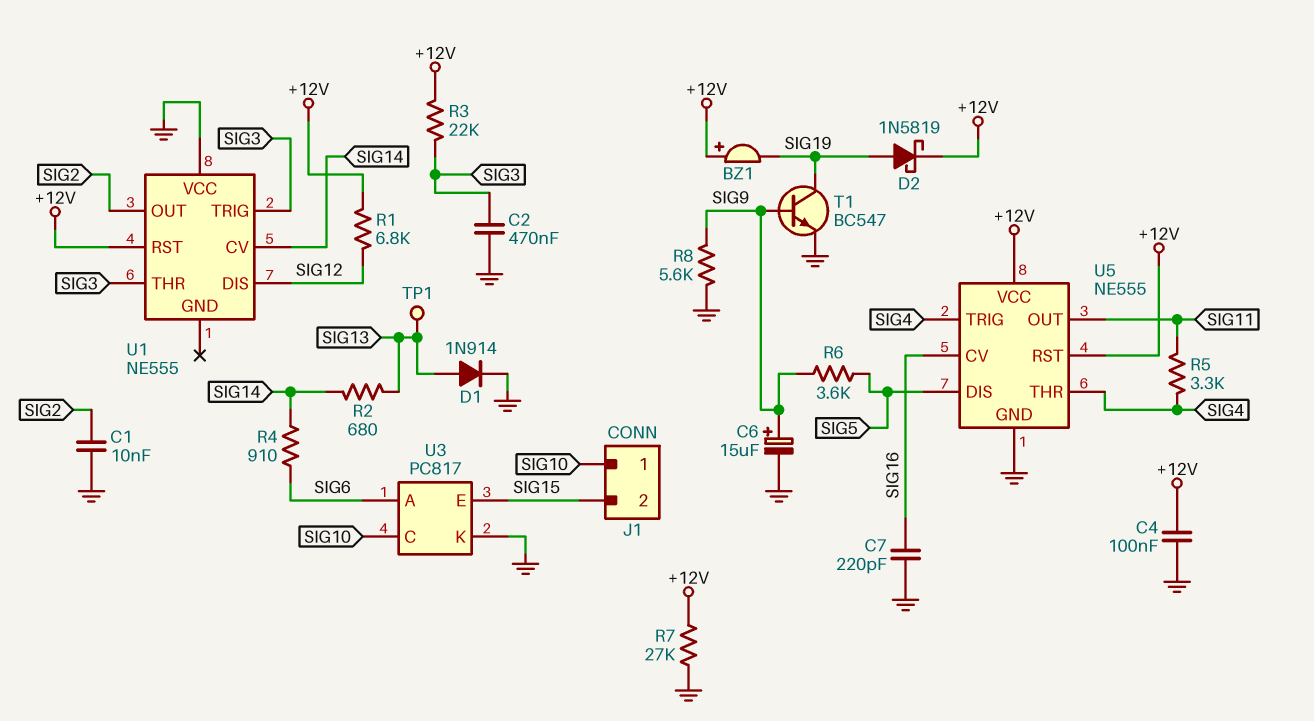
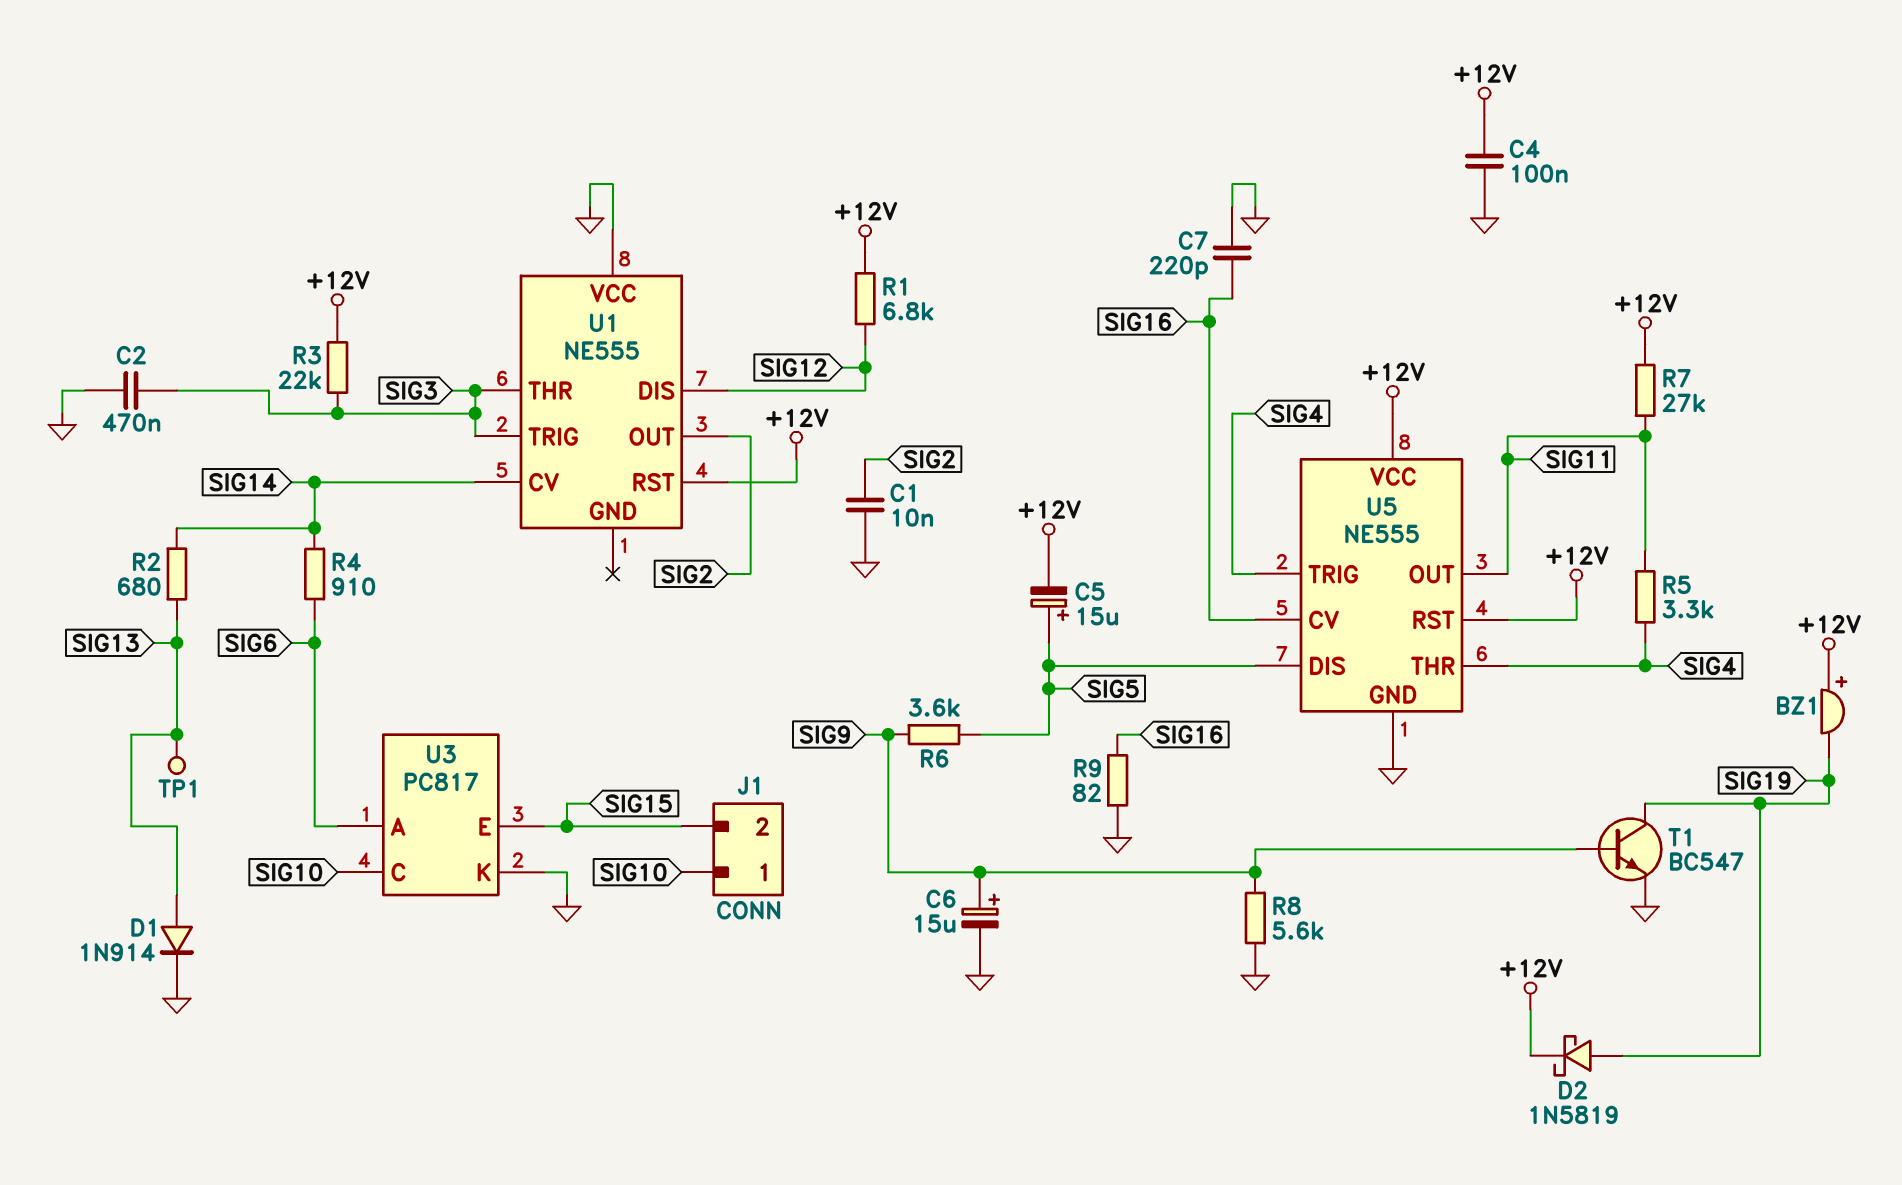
C5: none -> 15uF (plus SIG5, minus +12V)
R7: 27k (+12V, GND) -> 27k (+12V, SIG11)
R9: none -> 82 (GND, SIG16)

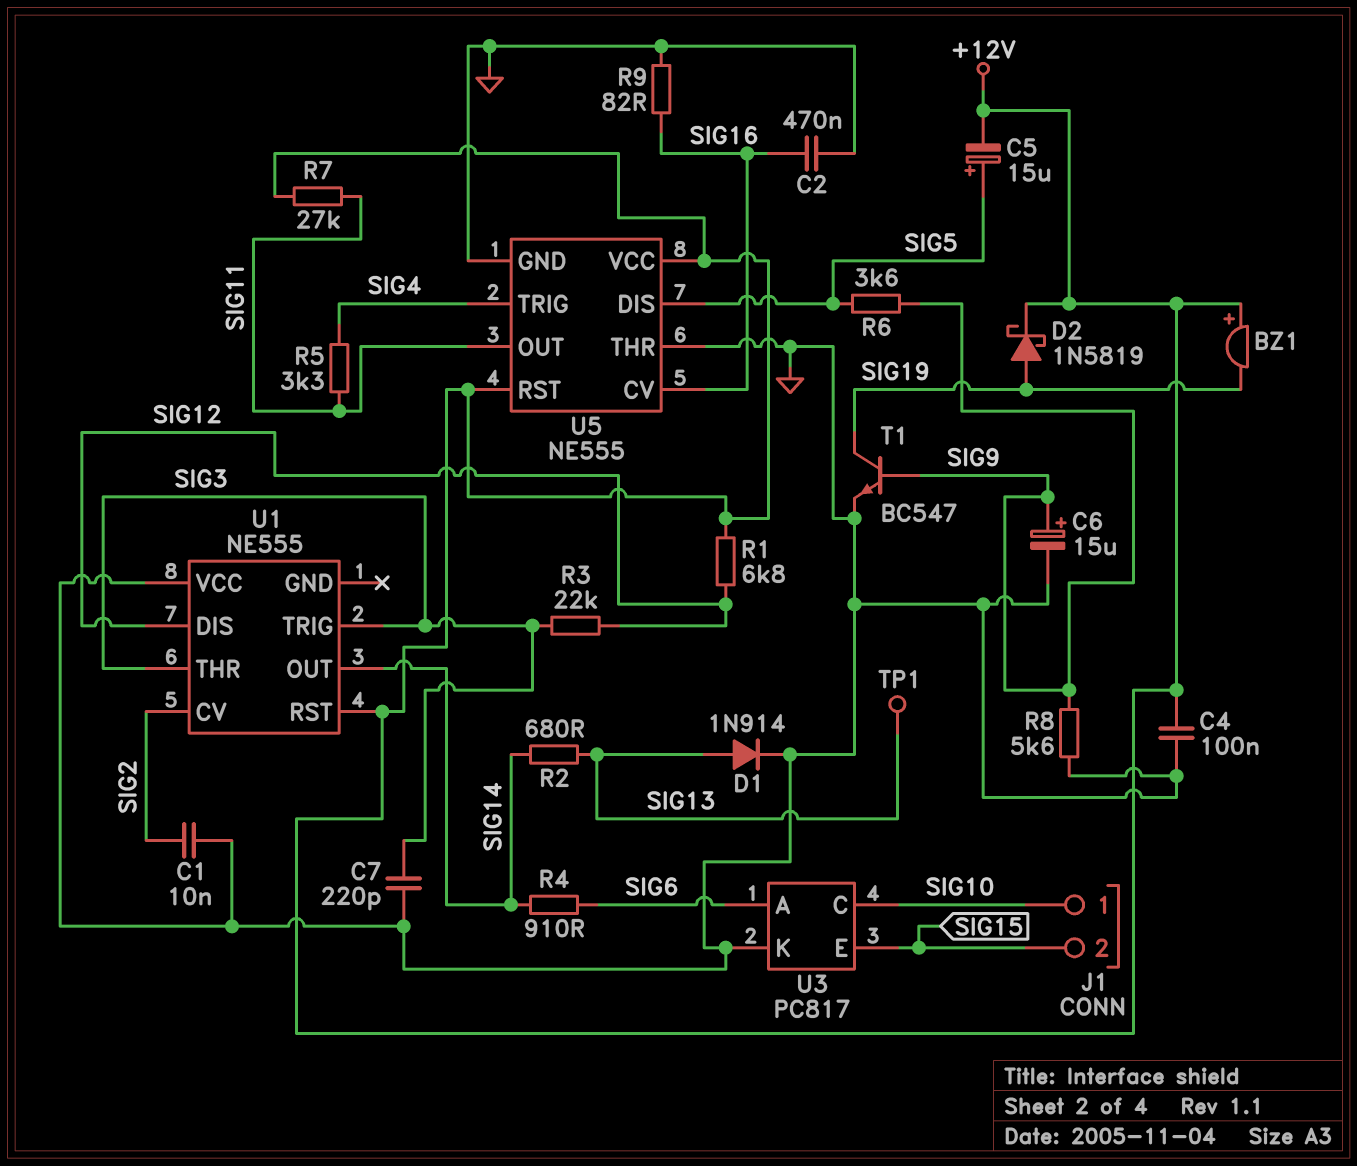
C2: 470nF (GND, SIG3) -> 470nF (GND, SIG16)
C7: 220pF (GND, SIG16) -> 220pF (GND, SIG3)
R3: 22k (+12V, SIG3) -> 22k (SIG3, SIG12)
U1 pin CV: SIG14 -> SIG2
U1 pin OUT: SIG2 -> SIG14
U5 pin THR: SIG4 -> GND

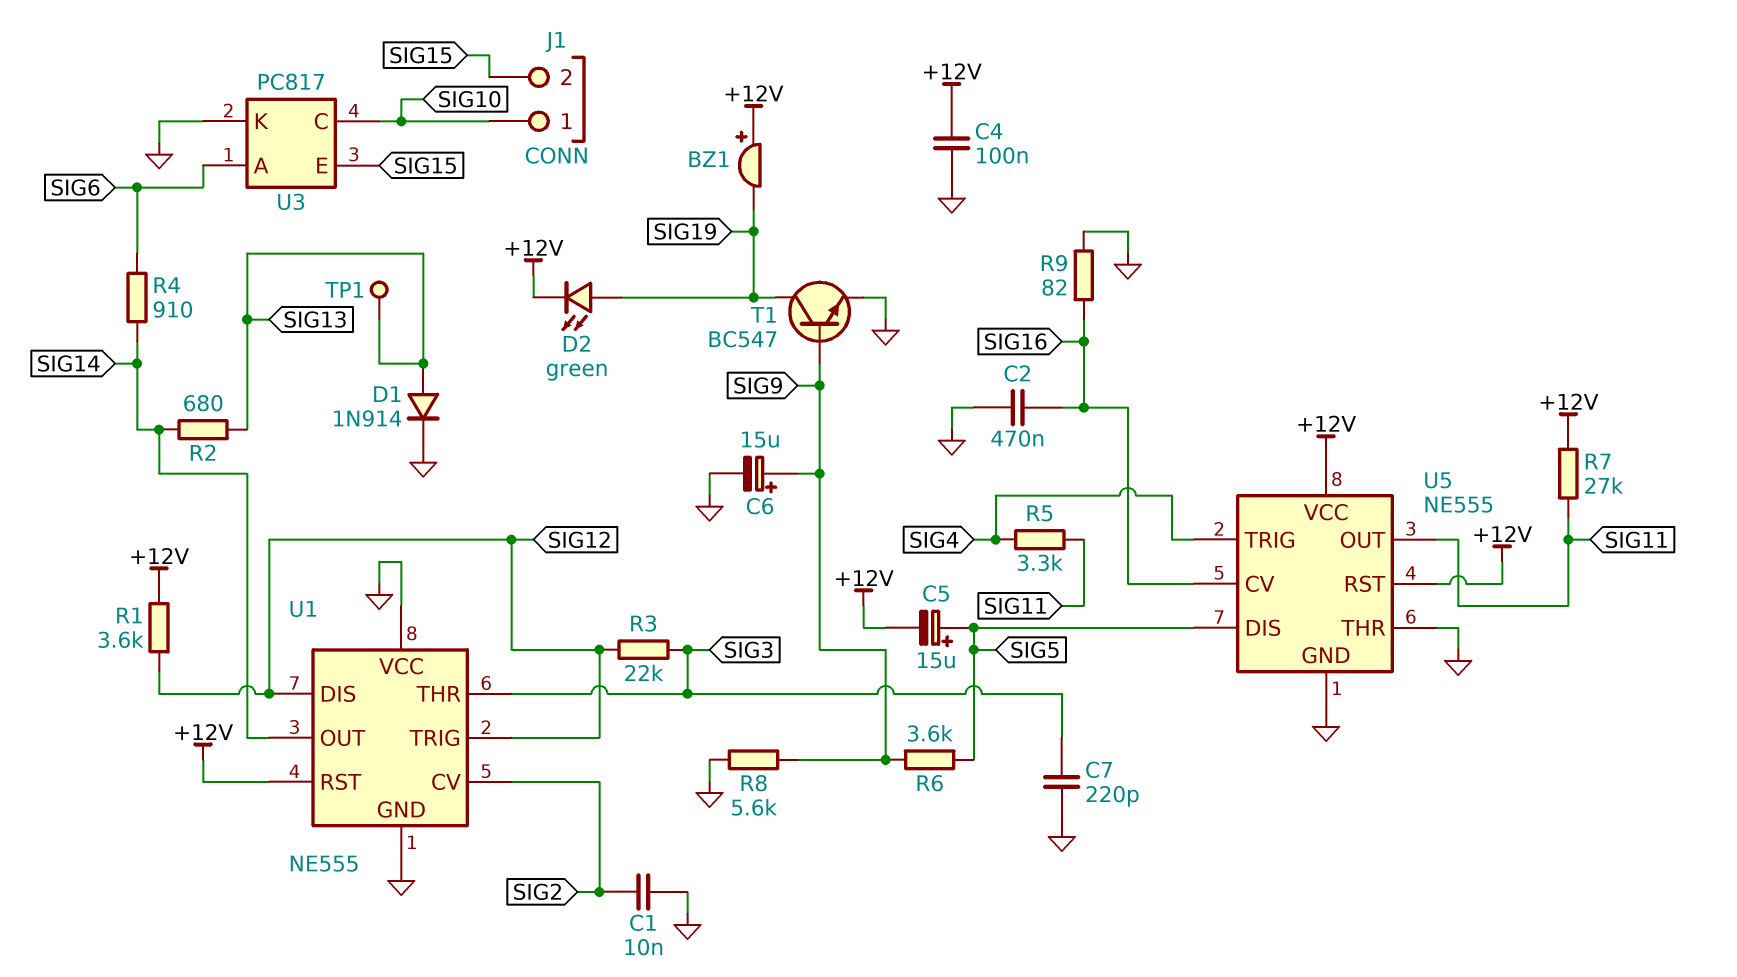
D2: schottky 1N5819 (A SIG19, K +12V) -> LED green (A SIG19, K +12V)
R1: 6.8k (+12V, SIG12) -> 3.6k (+12V, SIG12)
U1 pin GND: none -> GND
U1 pin TRIG: SIG3 -> SIG12

